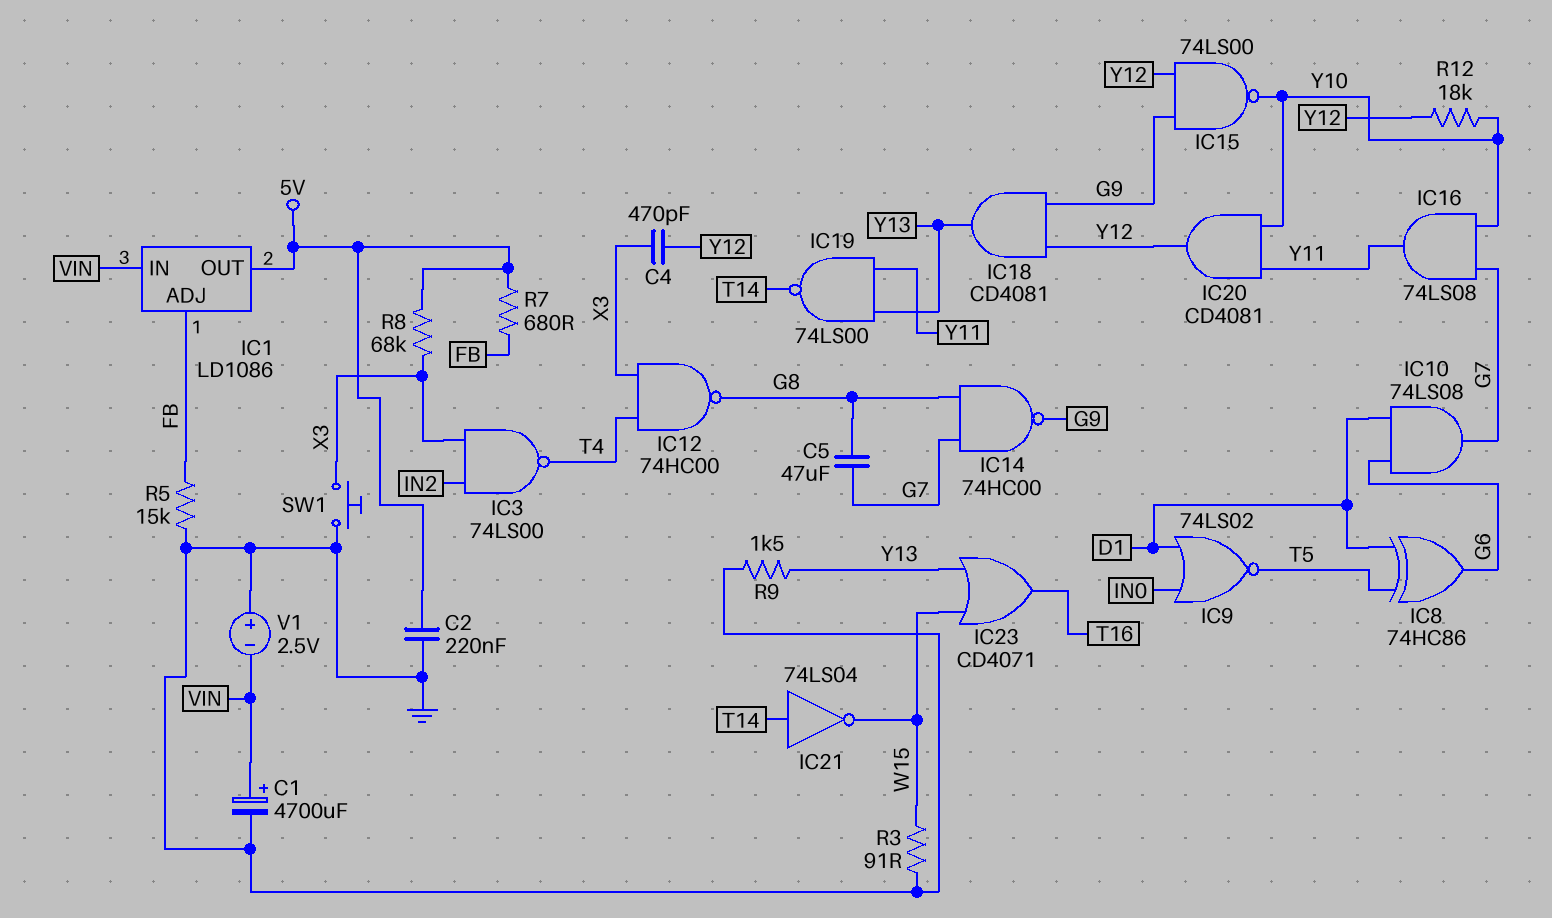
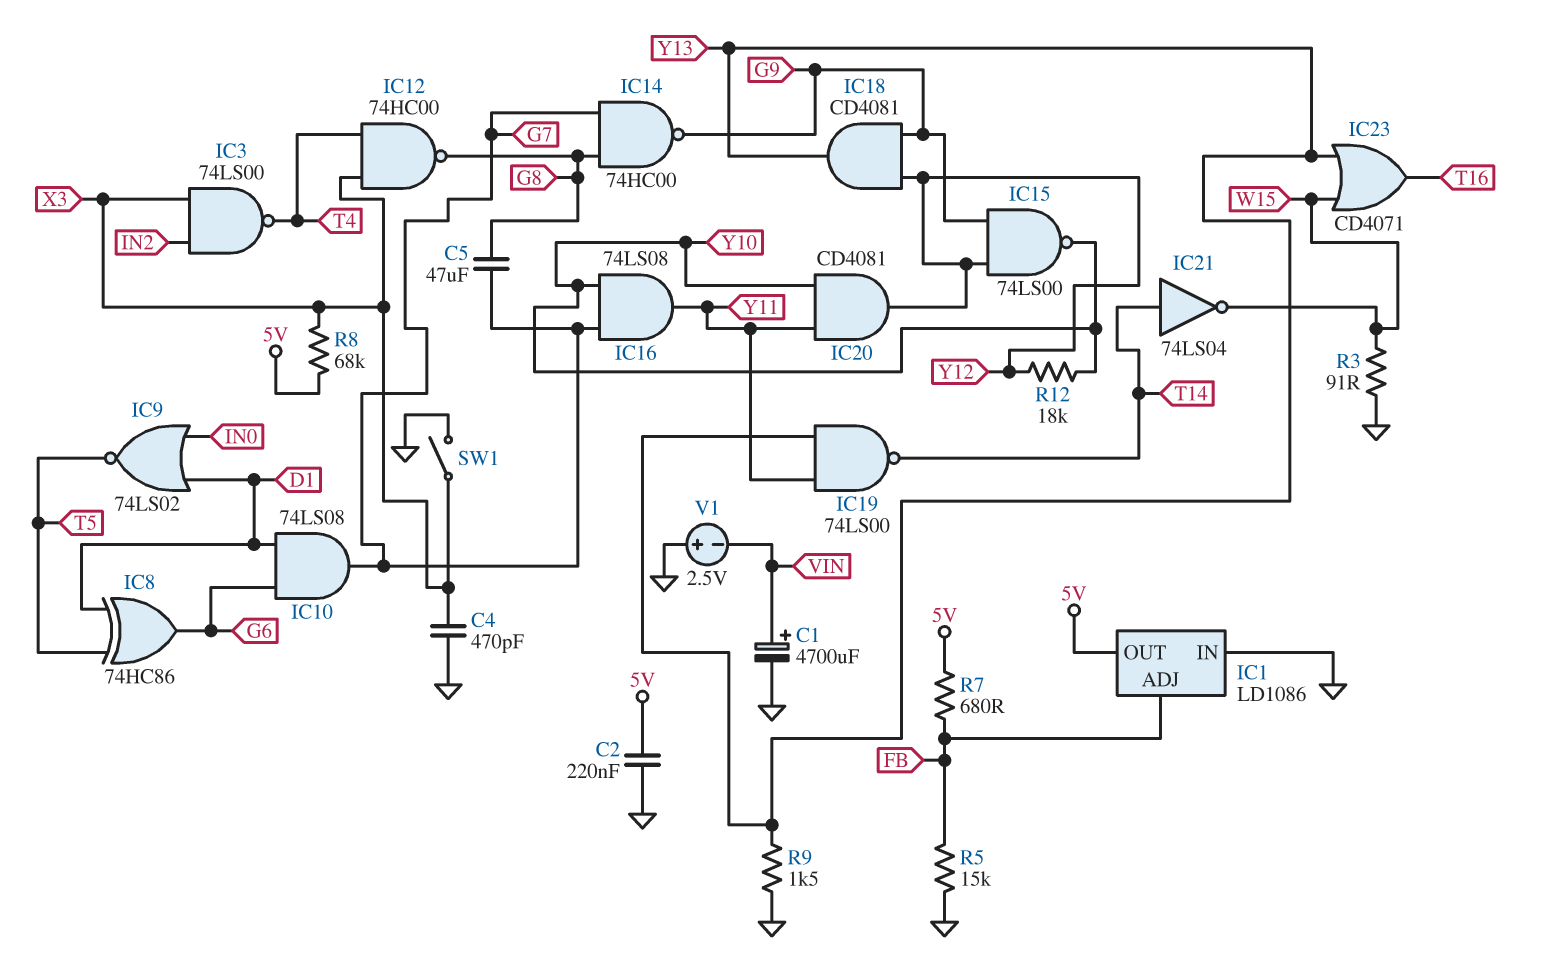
C4: 470pF (X3, Y12) -> 470pF (GND, X3)
IC1 pin IN: VIN -> GND
SW1: button (GND, X3) -> switch (GND, X3)

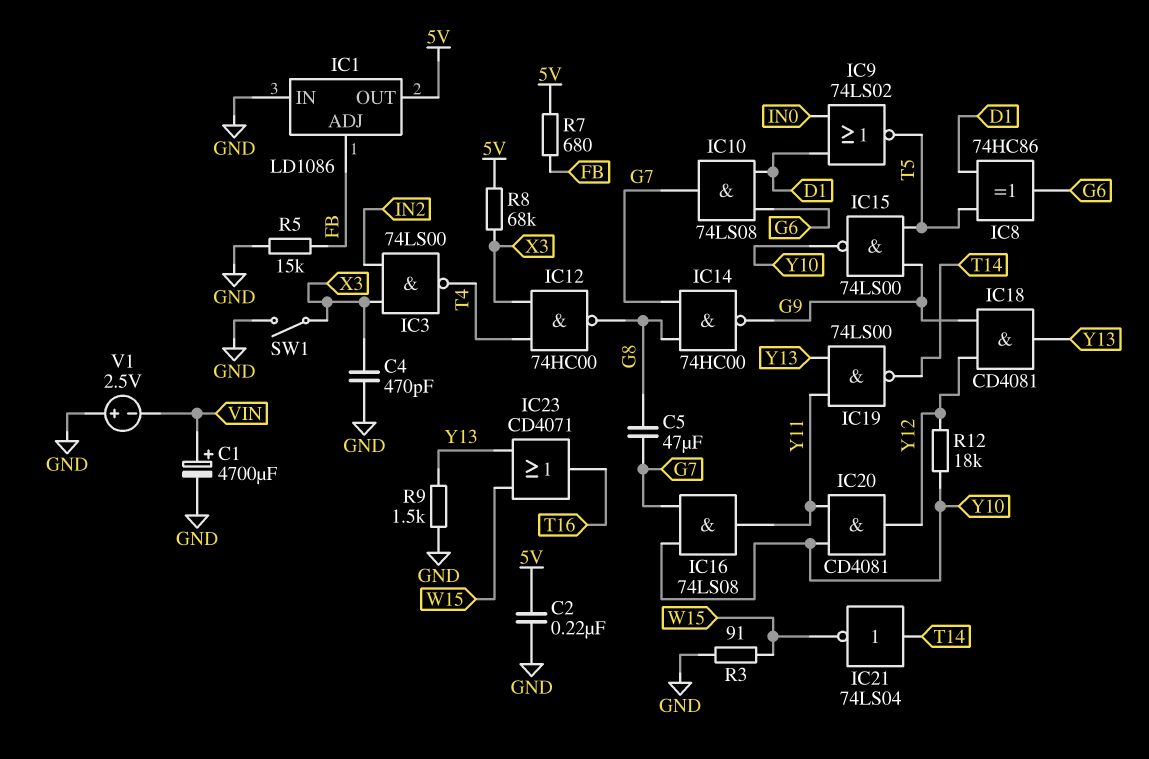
IC15: NAND 74LS00 (in G9, in Y12, out Y10) -> NAND 74LS00 (in G9, in T5, out Y10)

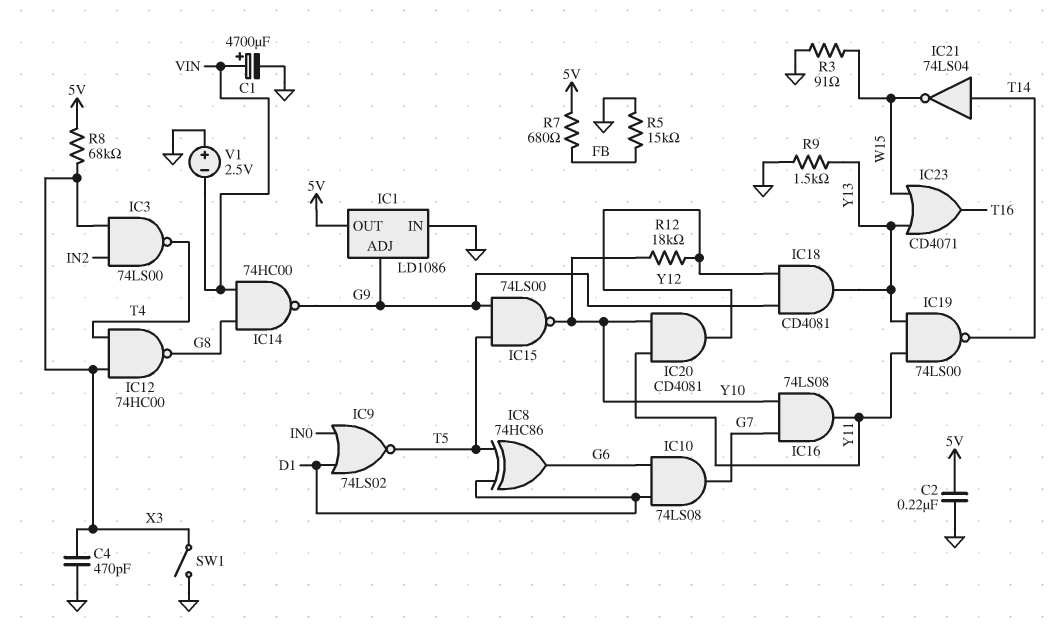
C5: 47uF (G7, G8) -> none
IC1 pin ADJ: FB -> G9
IC14: NAND 74HC00 (in G7, in G8, out G9) -> NAND 74HC00 (in G8, in VIN, out G9)

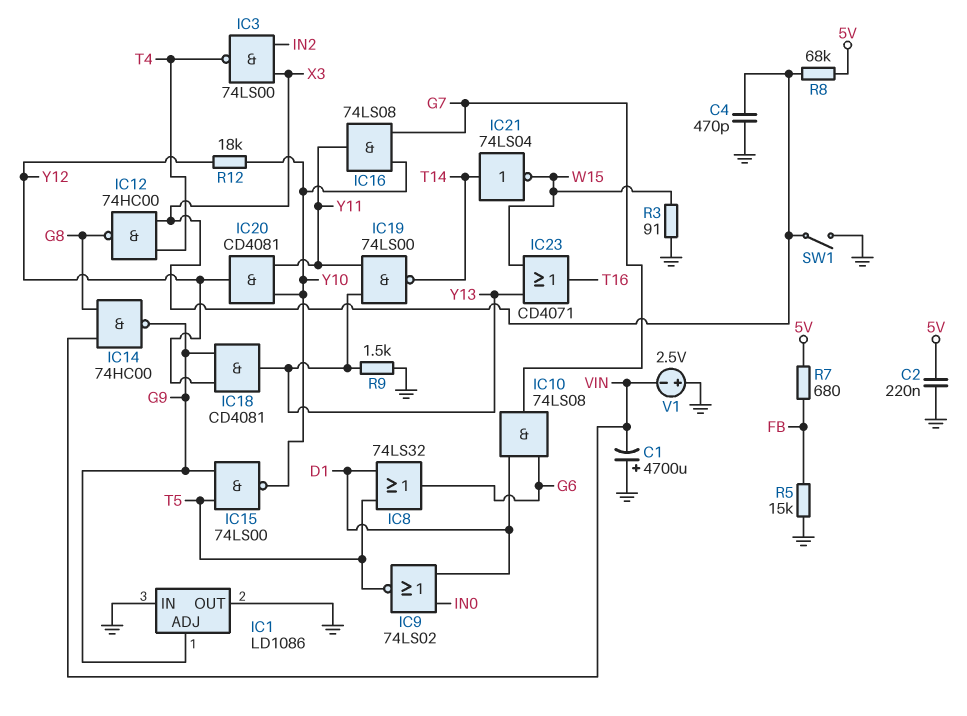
C1: 4700uF (plus VIN, minus GND) -> 4700uF (plus GND, minus VIN)
IC1 pin OUT: 5V -> GND
IC8: XOR 74HC86 (in D1, in T5, out G6) -> OR 74LS32 (in D1, in T5, out G6)

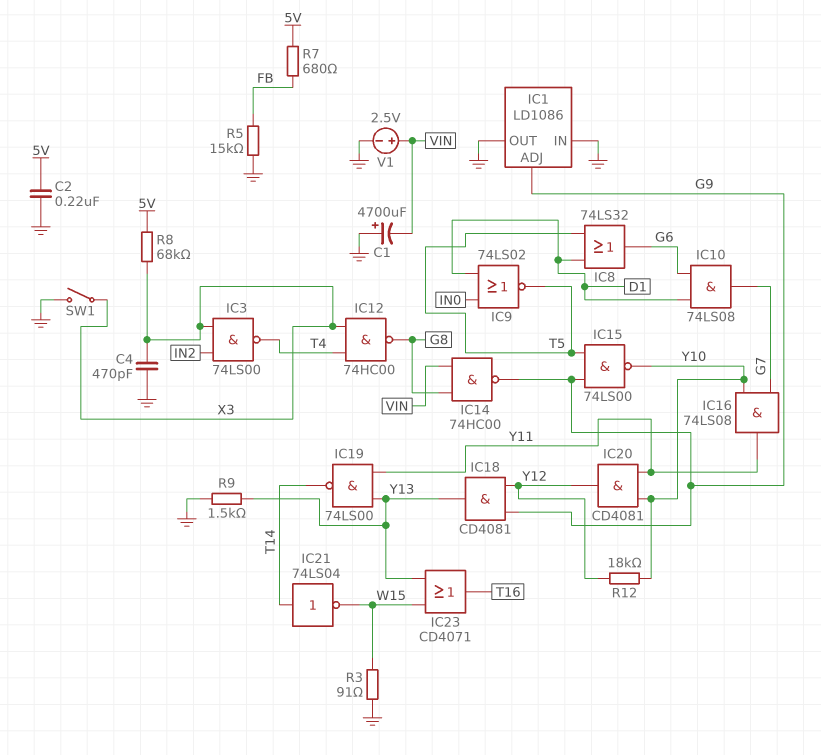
V1: 2.5V (plus GND, minus VIN) -> 2.5V (plus VIN, minus GND)

